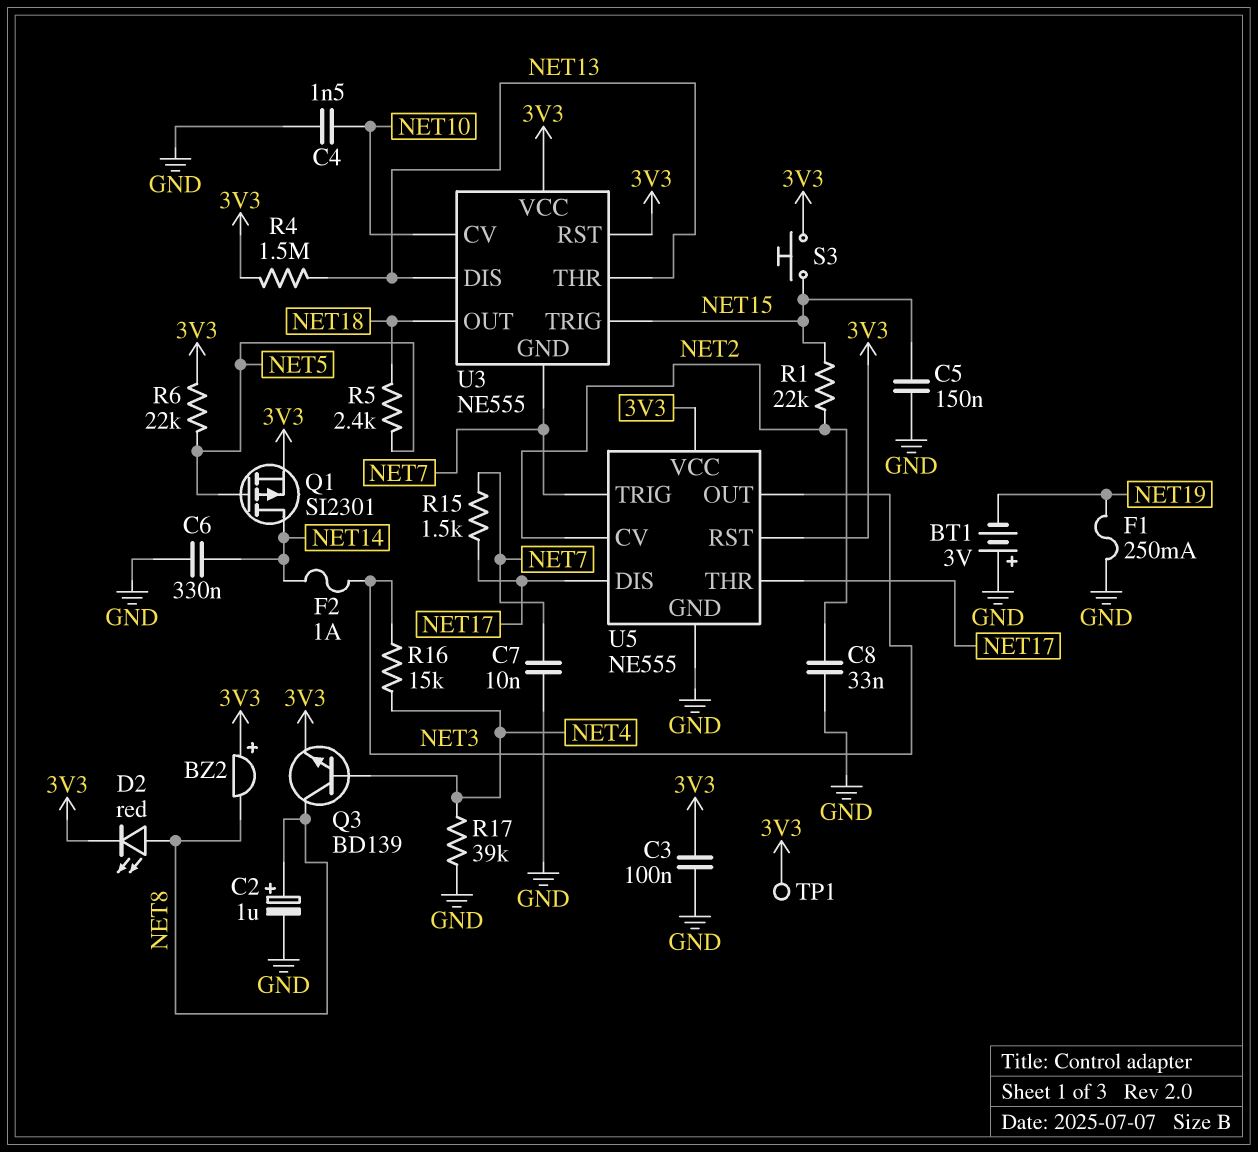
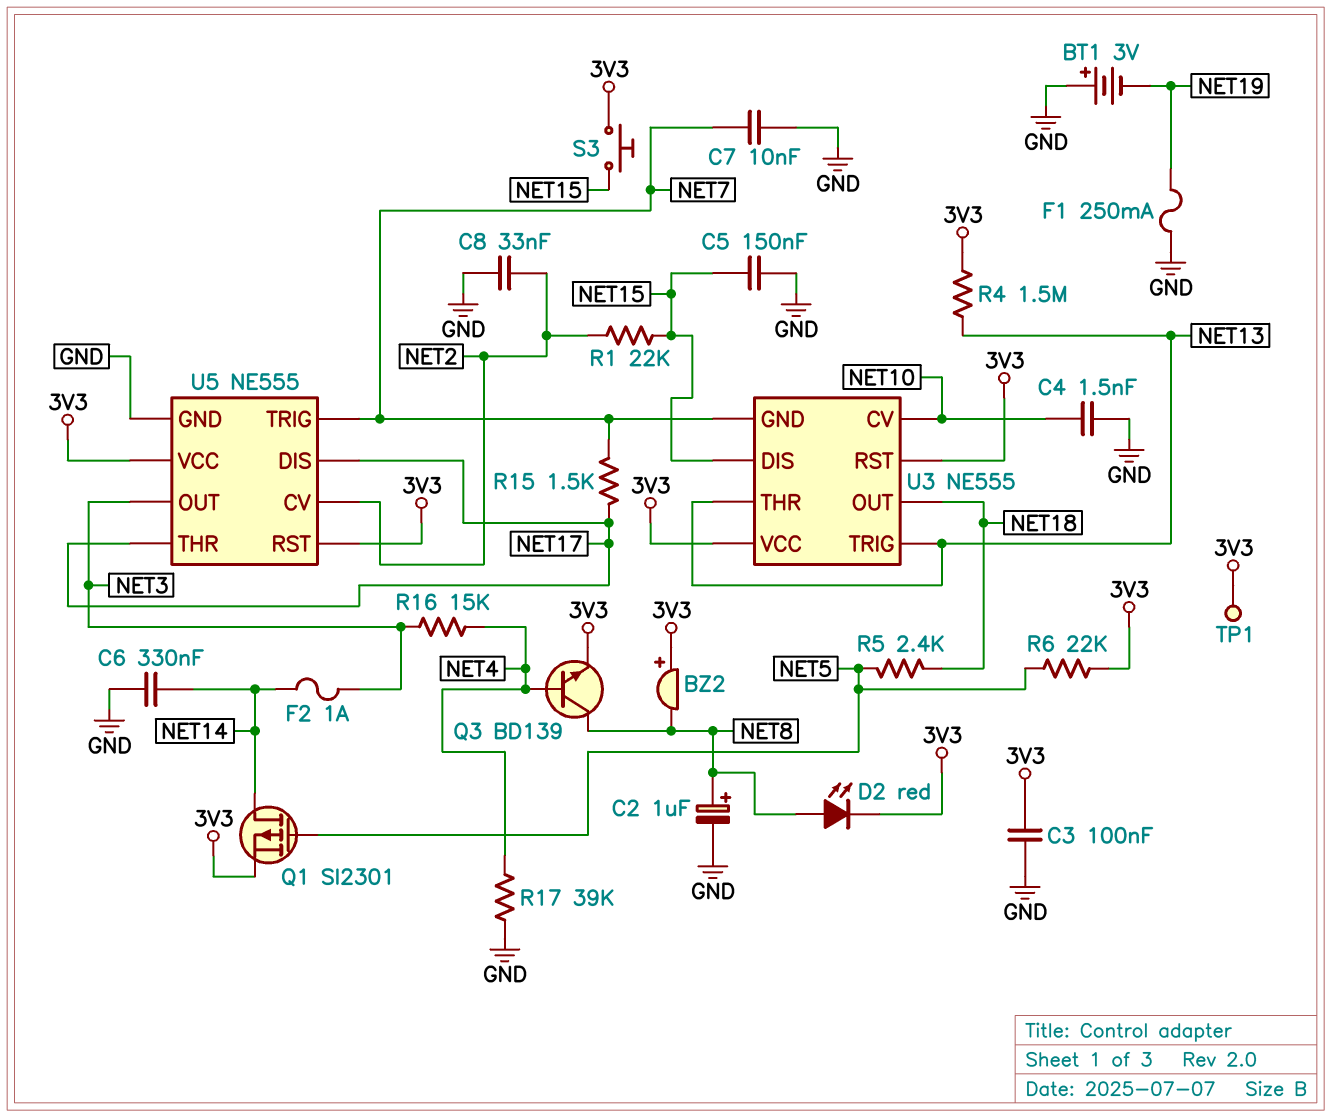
U3 pin DIS: NET13 -> NET15
U3 pin TRIG: NET15 -> NET13

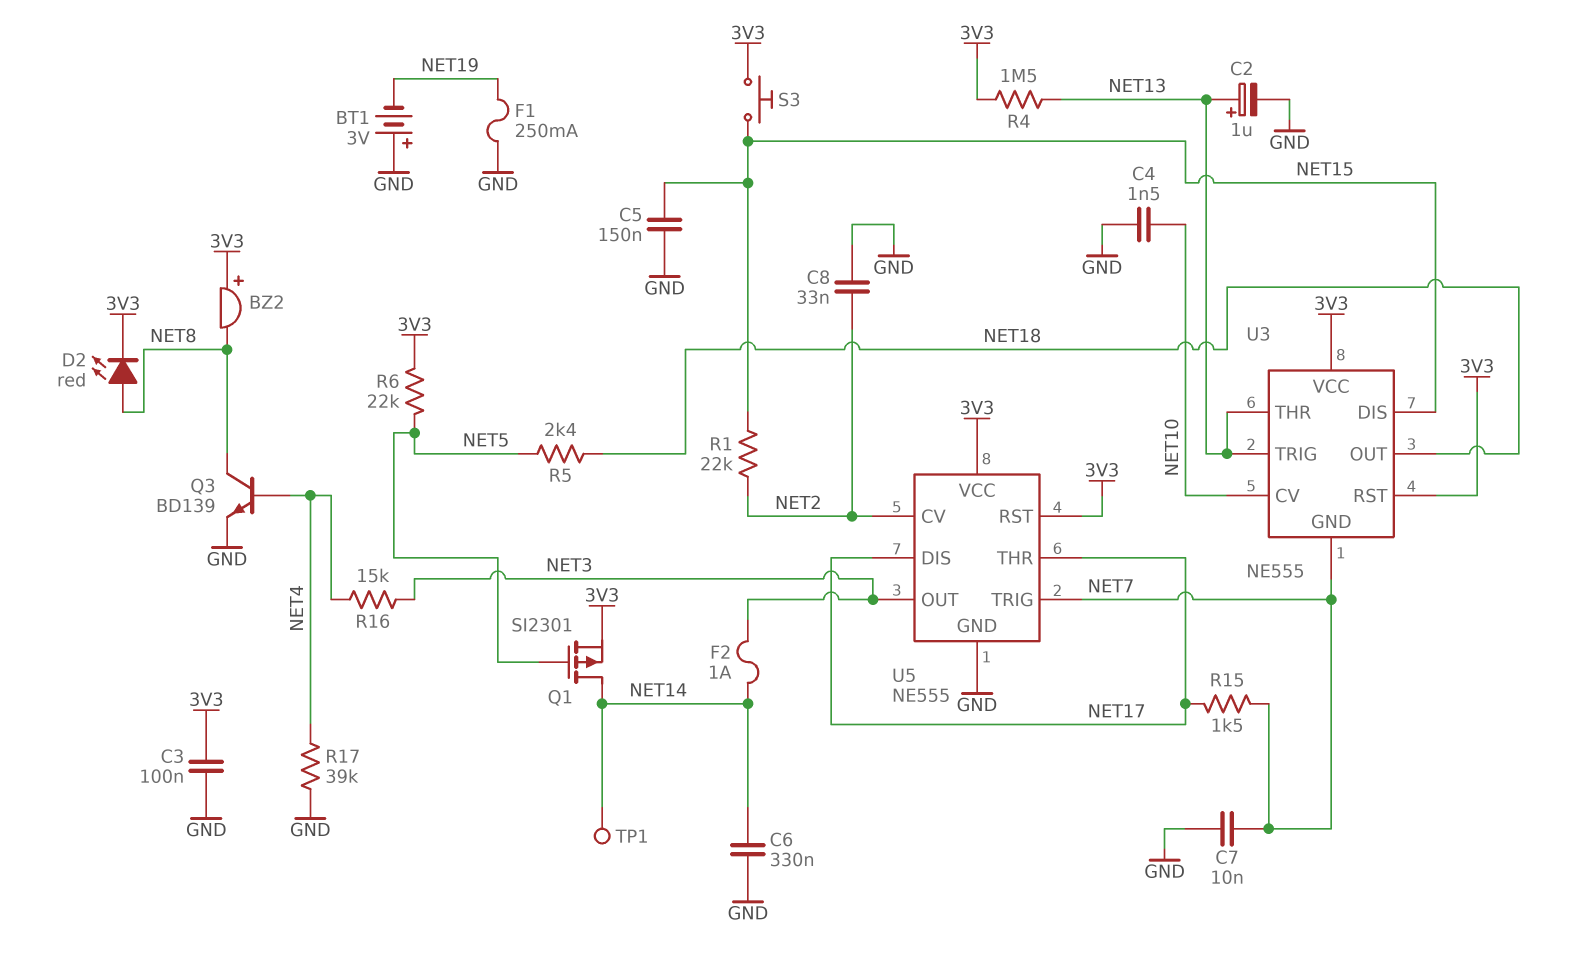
C2: 1uF (plus NET8, minus GND) -> 1uF (plus NET13, minus GND)
Q3: NPN BD139 (B NET4, C NET8, E 3V3) -> NPN BD139 (B NET4, C NET8, E GND)
TP1: test point (3V3) -> test point (NET14)

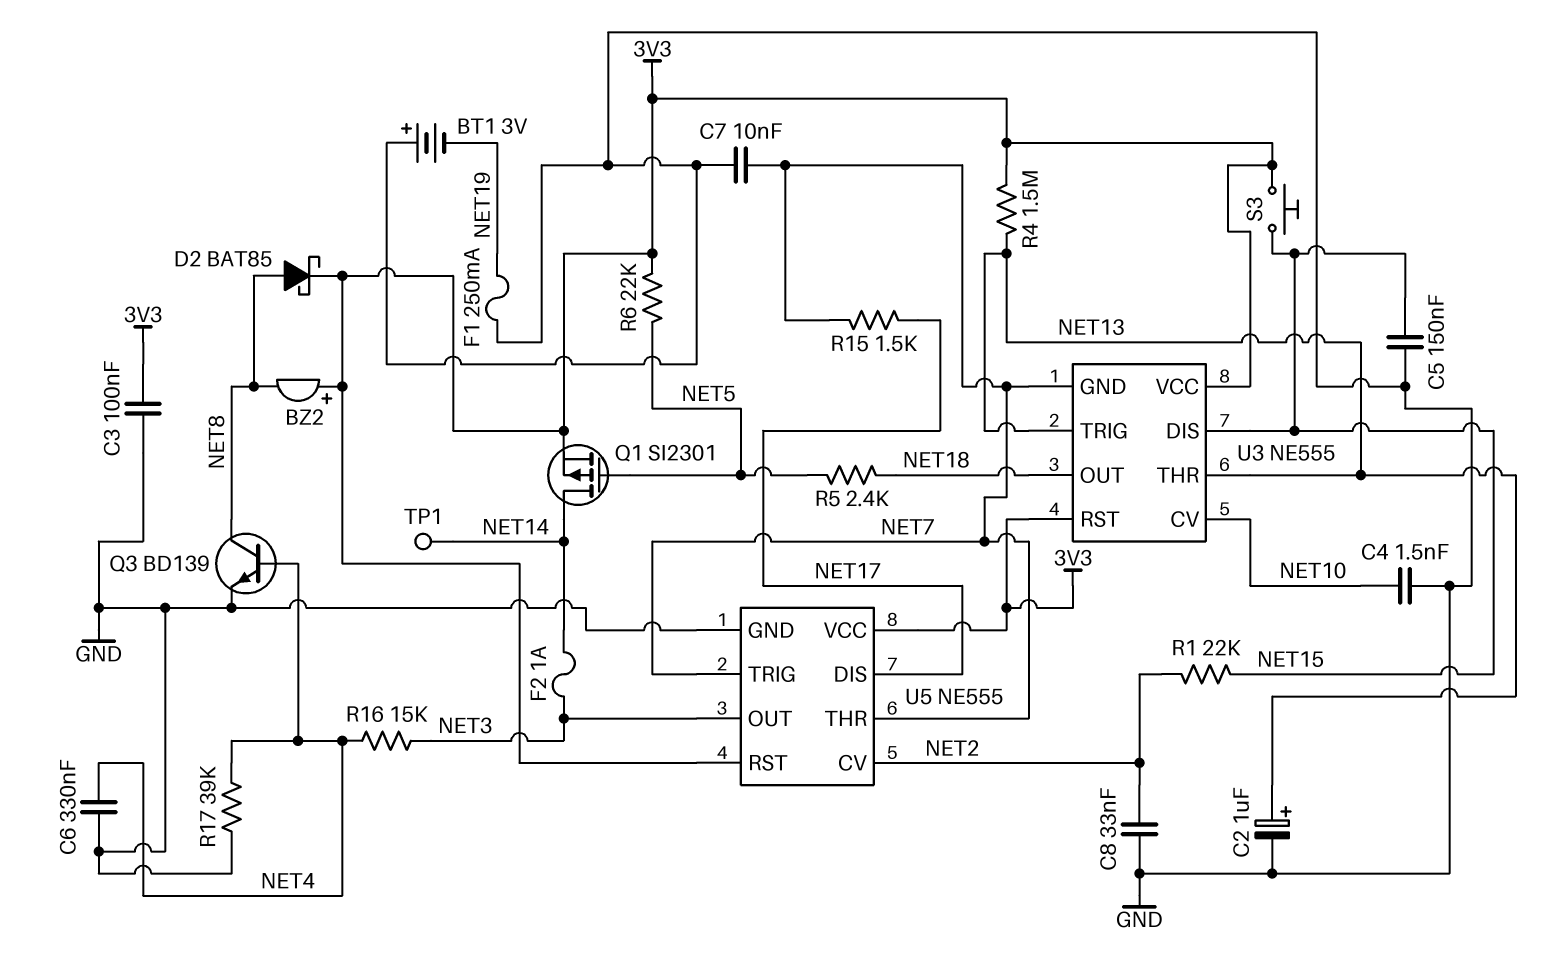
C6: 330nF (GND, NET14) -> 330nF (GND, NET4)
D2: LED red (A NET8, K 3V3) -> schottky BAT85 (A NET8, K 3V3)
U5 pin THR: NET17 -> NET7

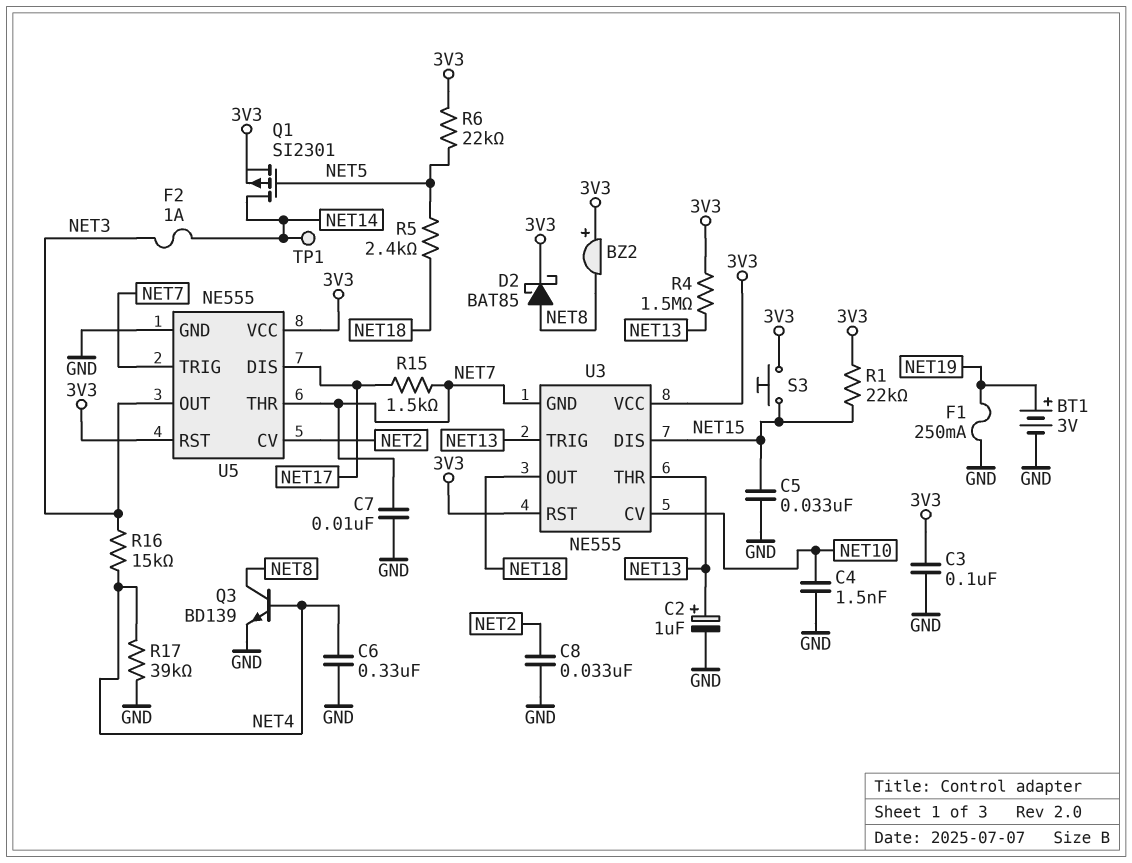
BT1: 3V (plus GND, minus NET19) -> 3V (plus NET19, minus GND)
C5: 150nF (GND, NET15) -> 33nF (GND, NET15)
R1: 22k (NET2, NET15) -> 22k (3V3, NET15)

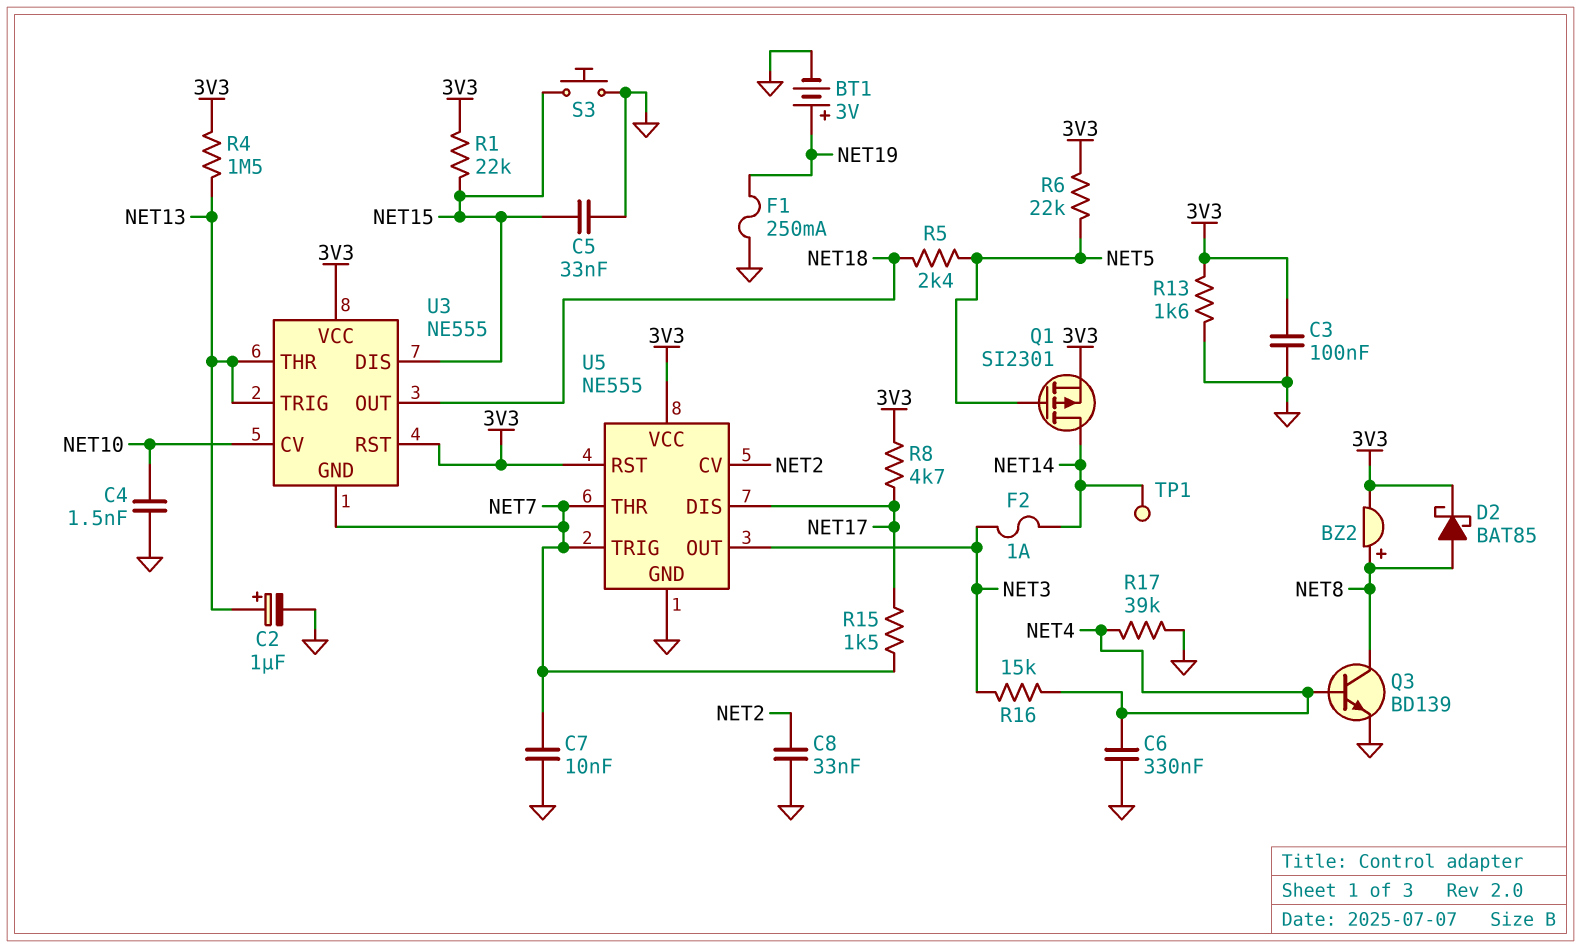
BZ2: buzzer (plus 3V3, minus NET8) -> buzzer (plus NET8, minus 3V3)
R8: none -> 4.7k (3V3, NET17)
R13: none -> 1.6k (3V3, GND)
S3: button (3V3, NET15) -> button (GND, NET15)

